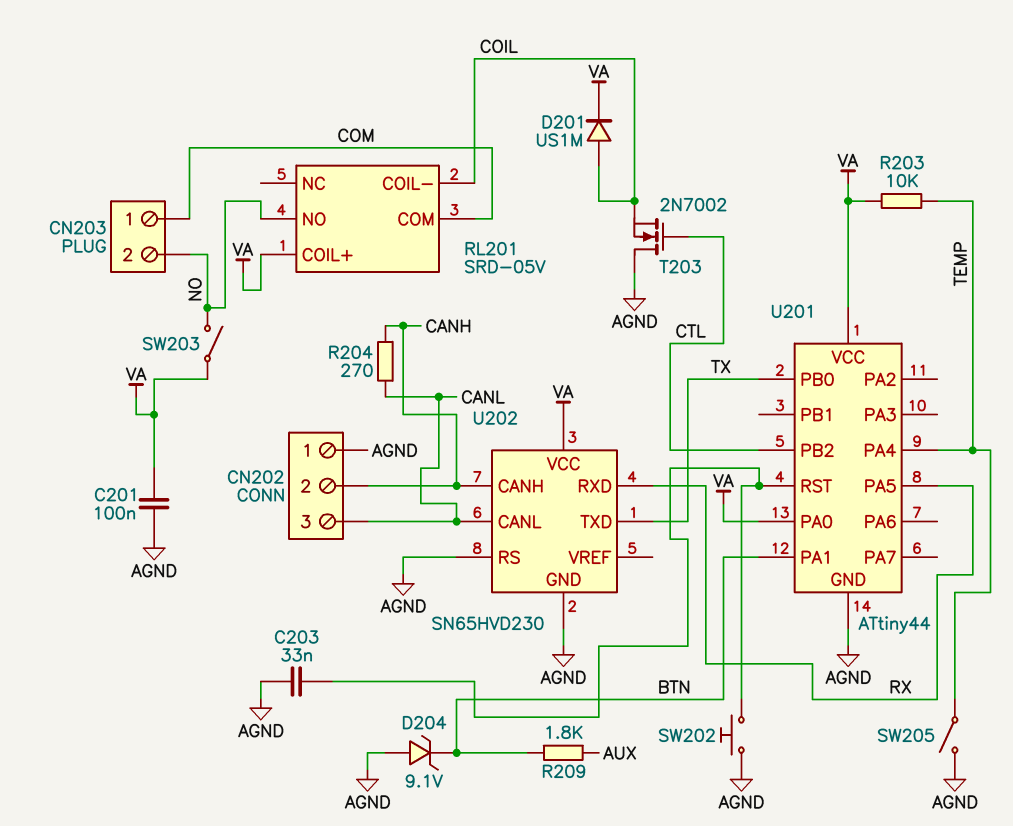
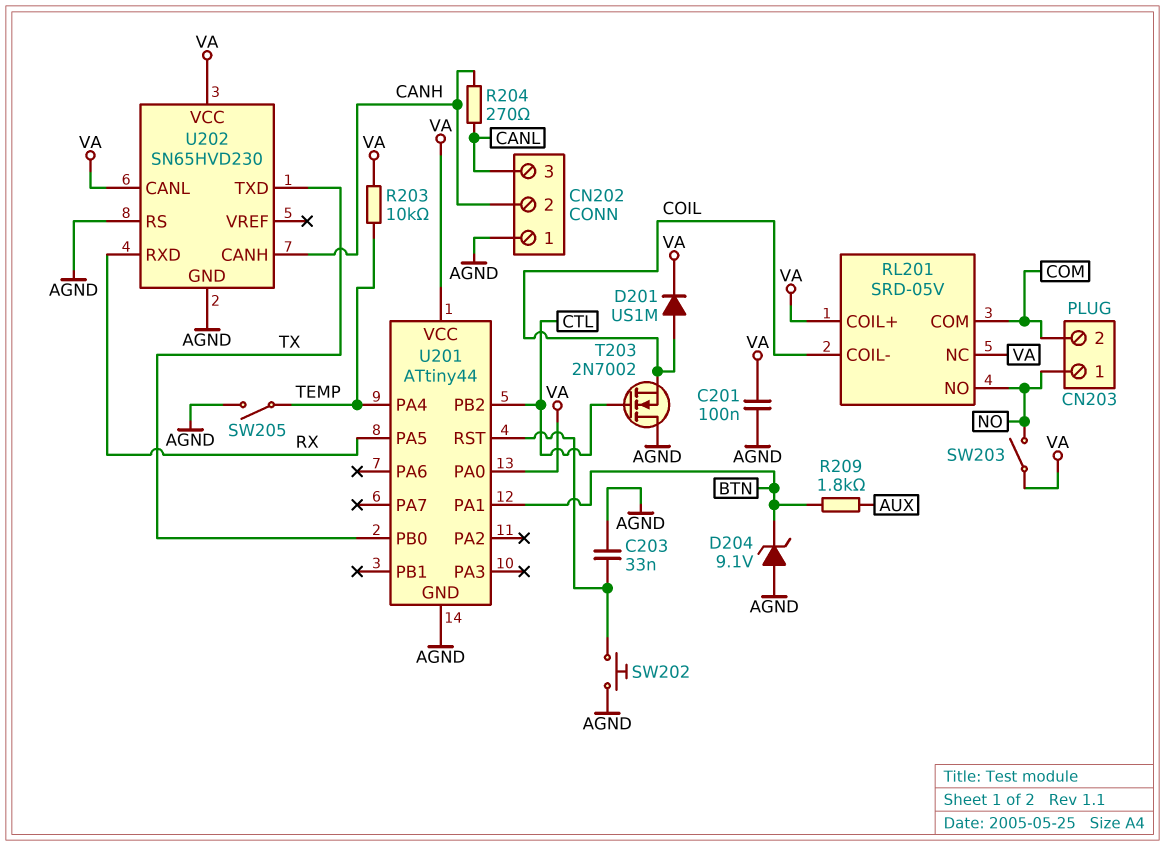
CN203 pin 1: COM -> NO
CN203 pin 2: NO -> COM
RL201 pin NC: none -> VA
U202 pin CANL: CANL -> VA

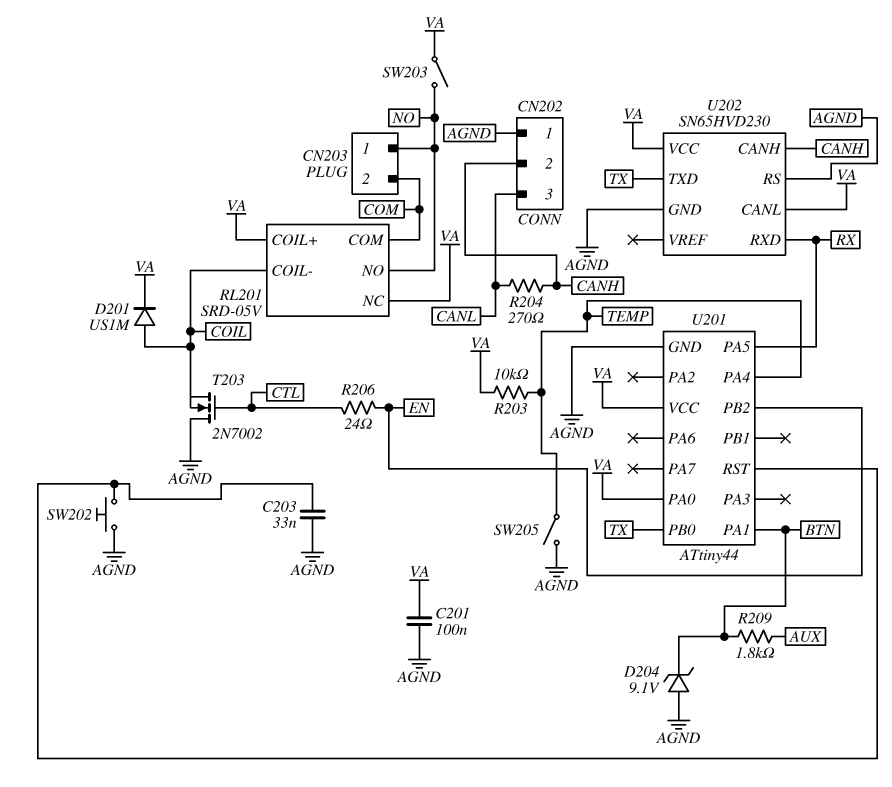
R206: none -> 24 (CTL, EN)
U201 pin PB2: CTL -> EN

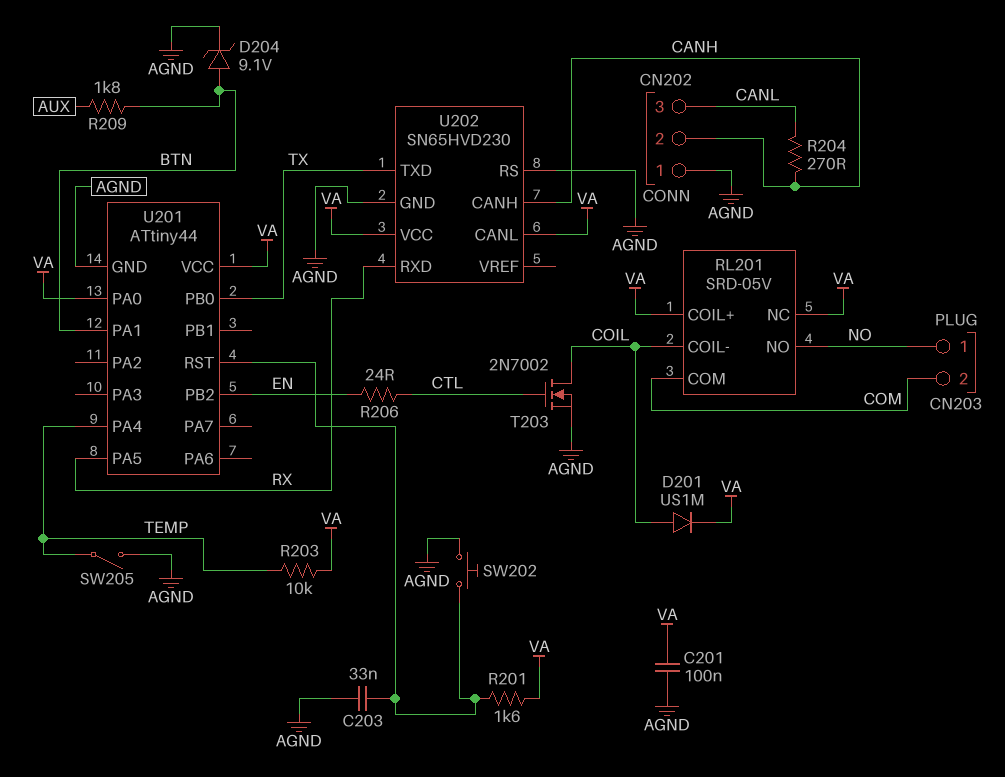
D204: zener 9.1V (A AGND, K BTN) -> zener 9.1V (A BTN, K AGND)
R201: none -> 1.6k (U201/RST, VA)
SW203: switch (NO, VA) -> none
T203: NMOS 2N7002 (G CTL, D AGND, S COIL) -> NMOS 2N7002 (G CTL, D COIL, S AGND)

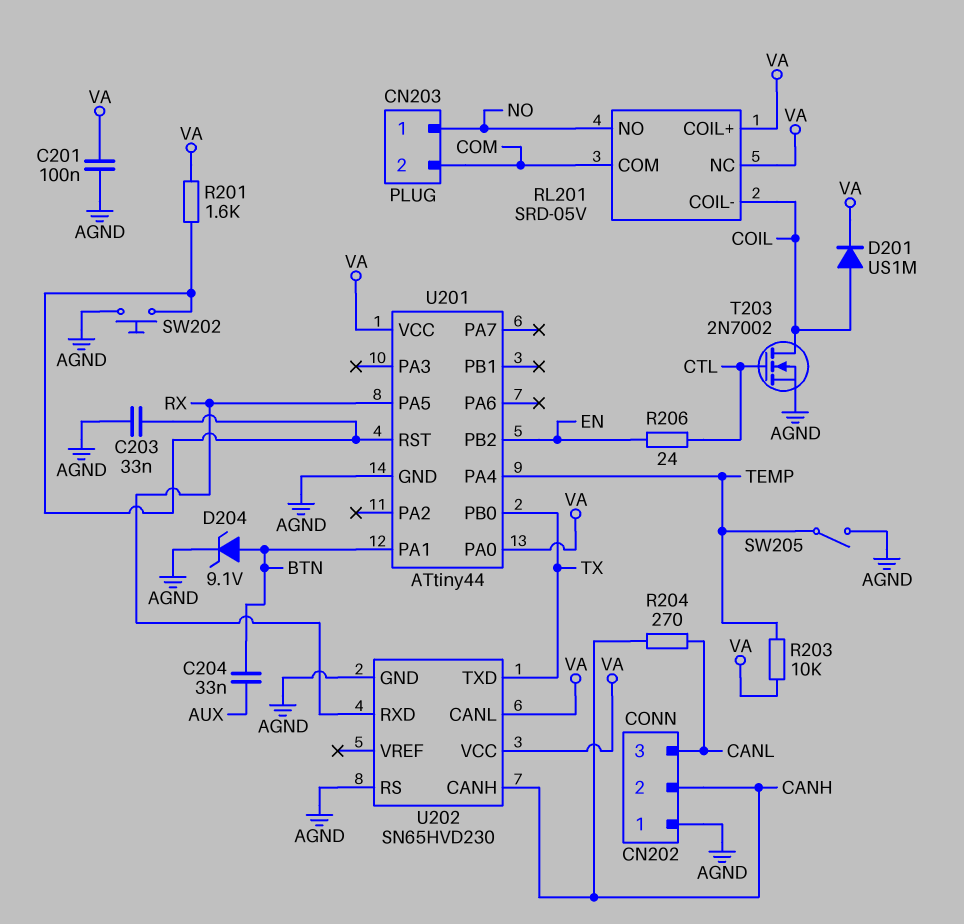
C204: none -> 33nF (AUX, BTN)
R209: 1.8k (AUX, BTN) -> none

